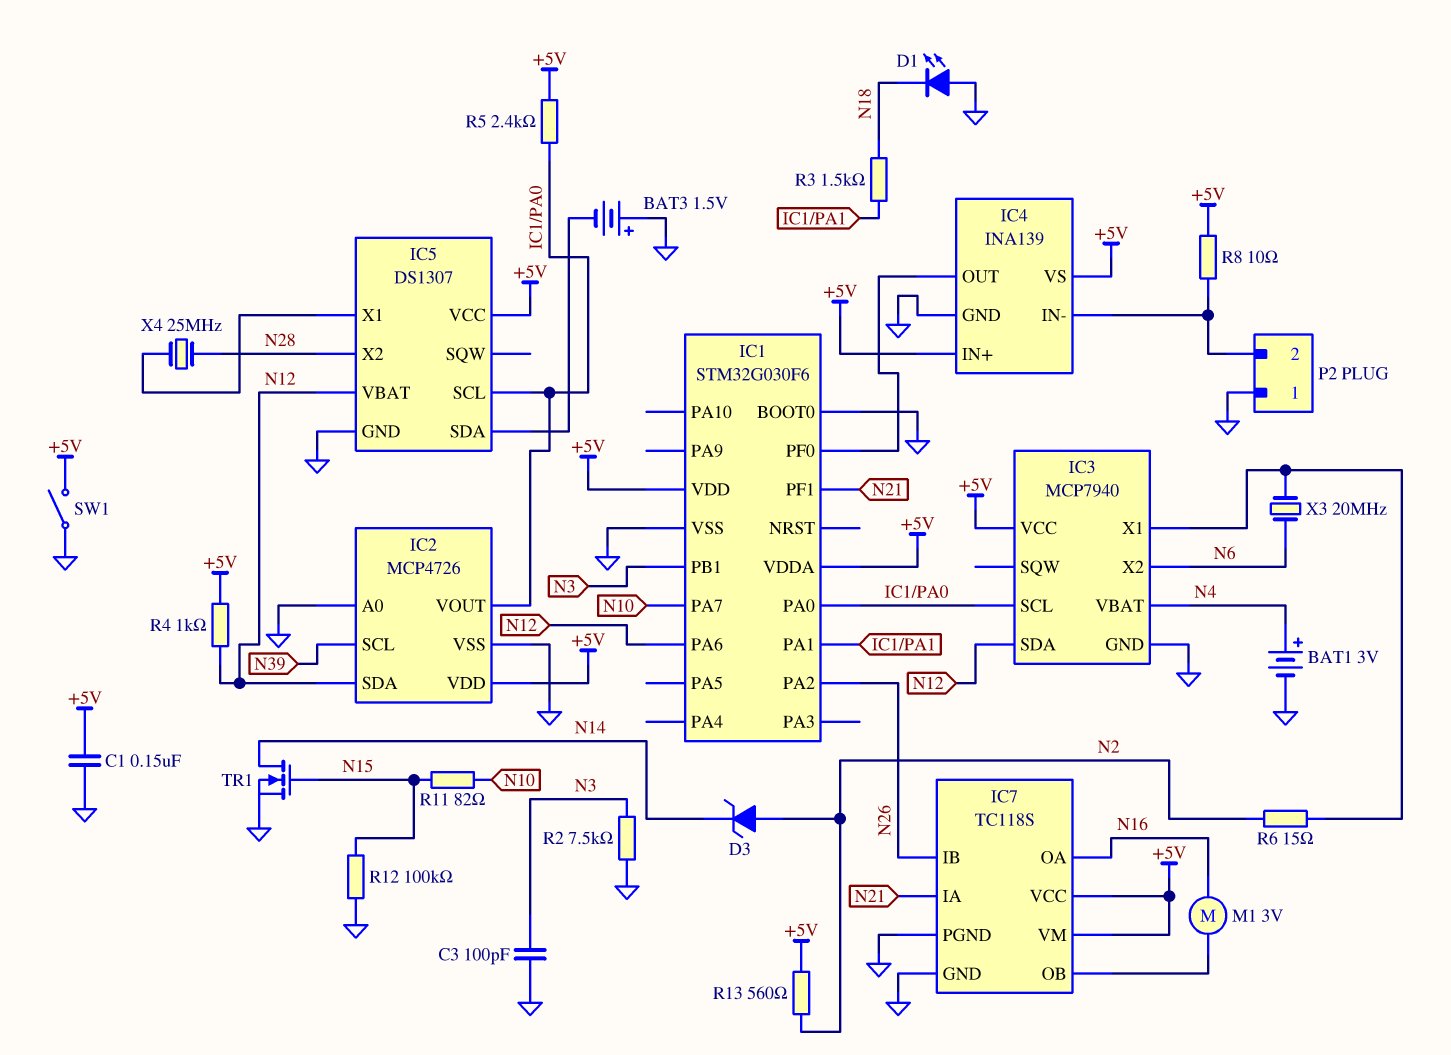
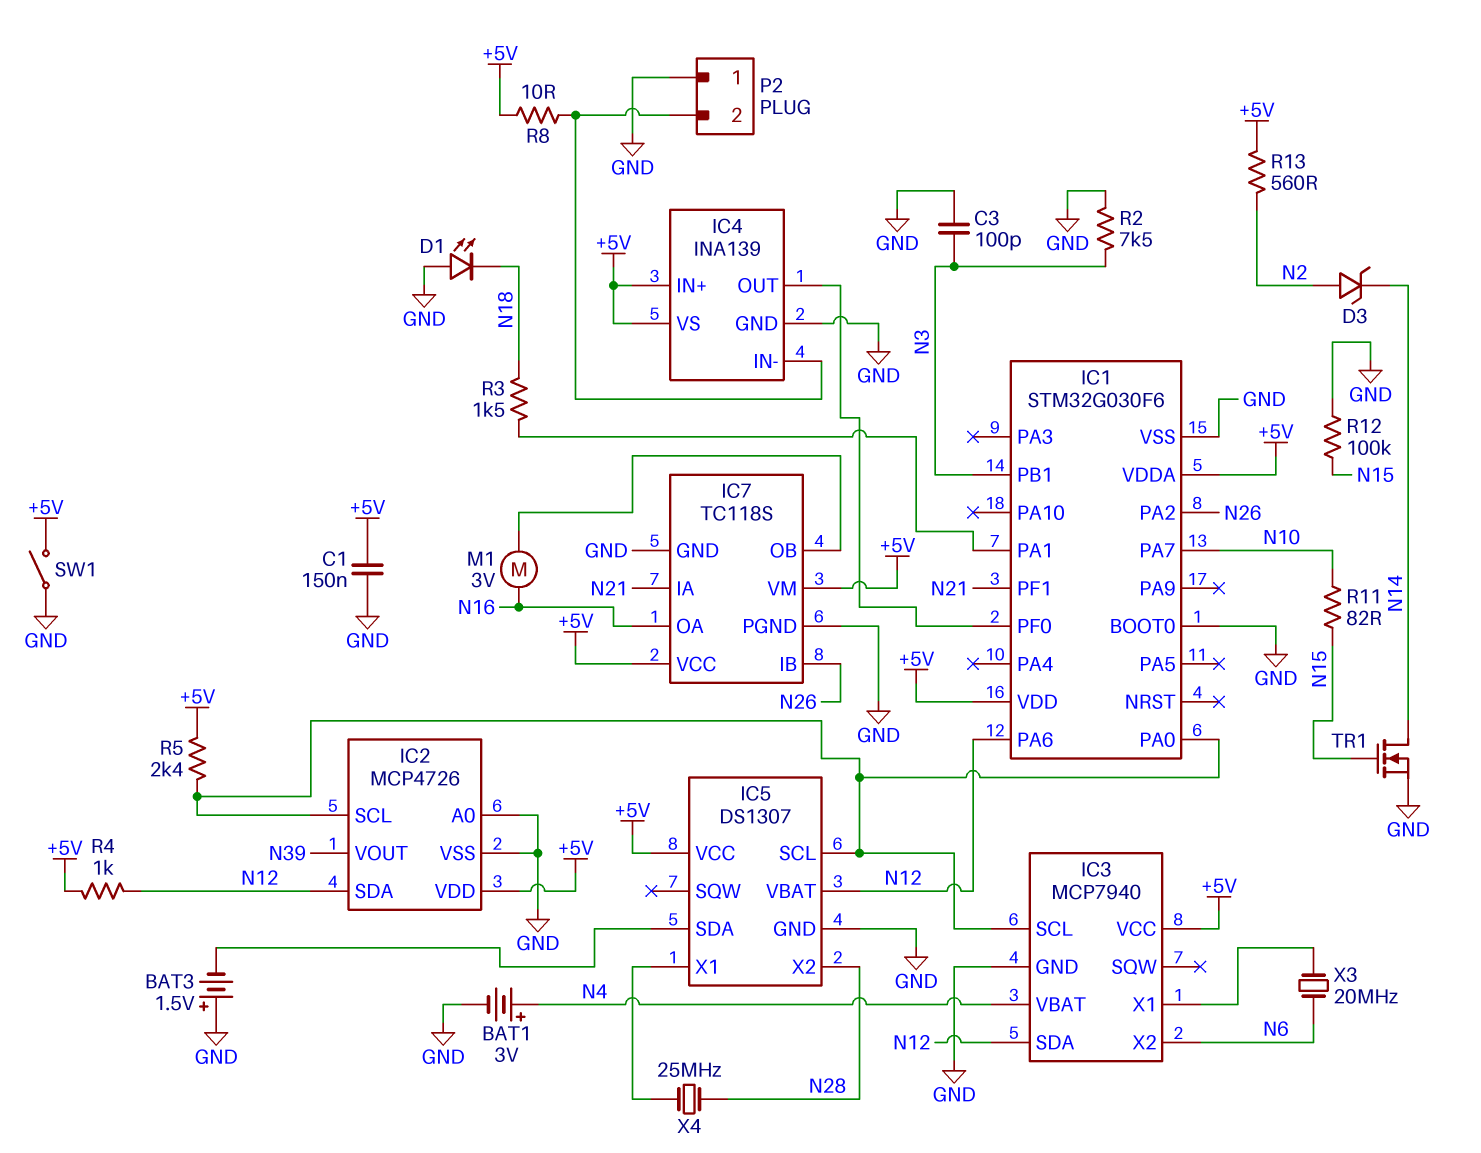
IC2 pin SCL: N39 -> IC1/PA0
IC2 pin VOUT: IC1/PA0 -> N39
R6: 15 (IC3/X1, N2) -> none

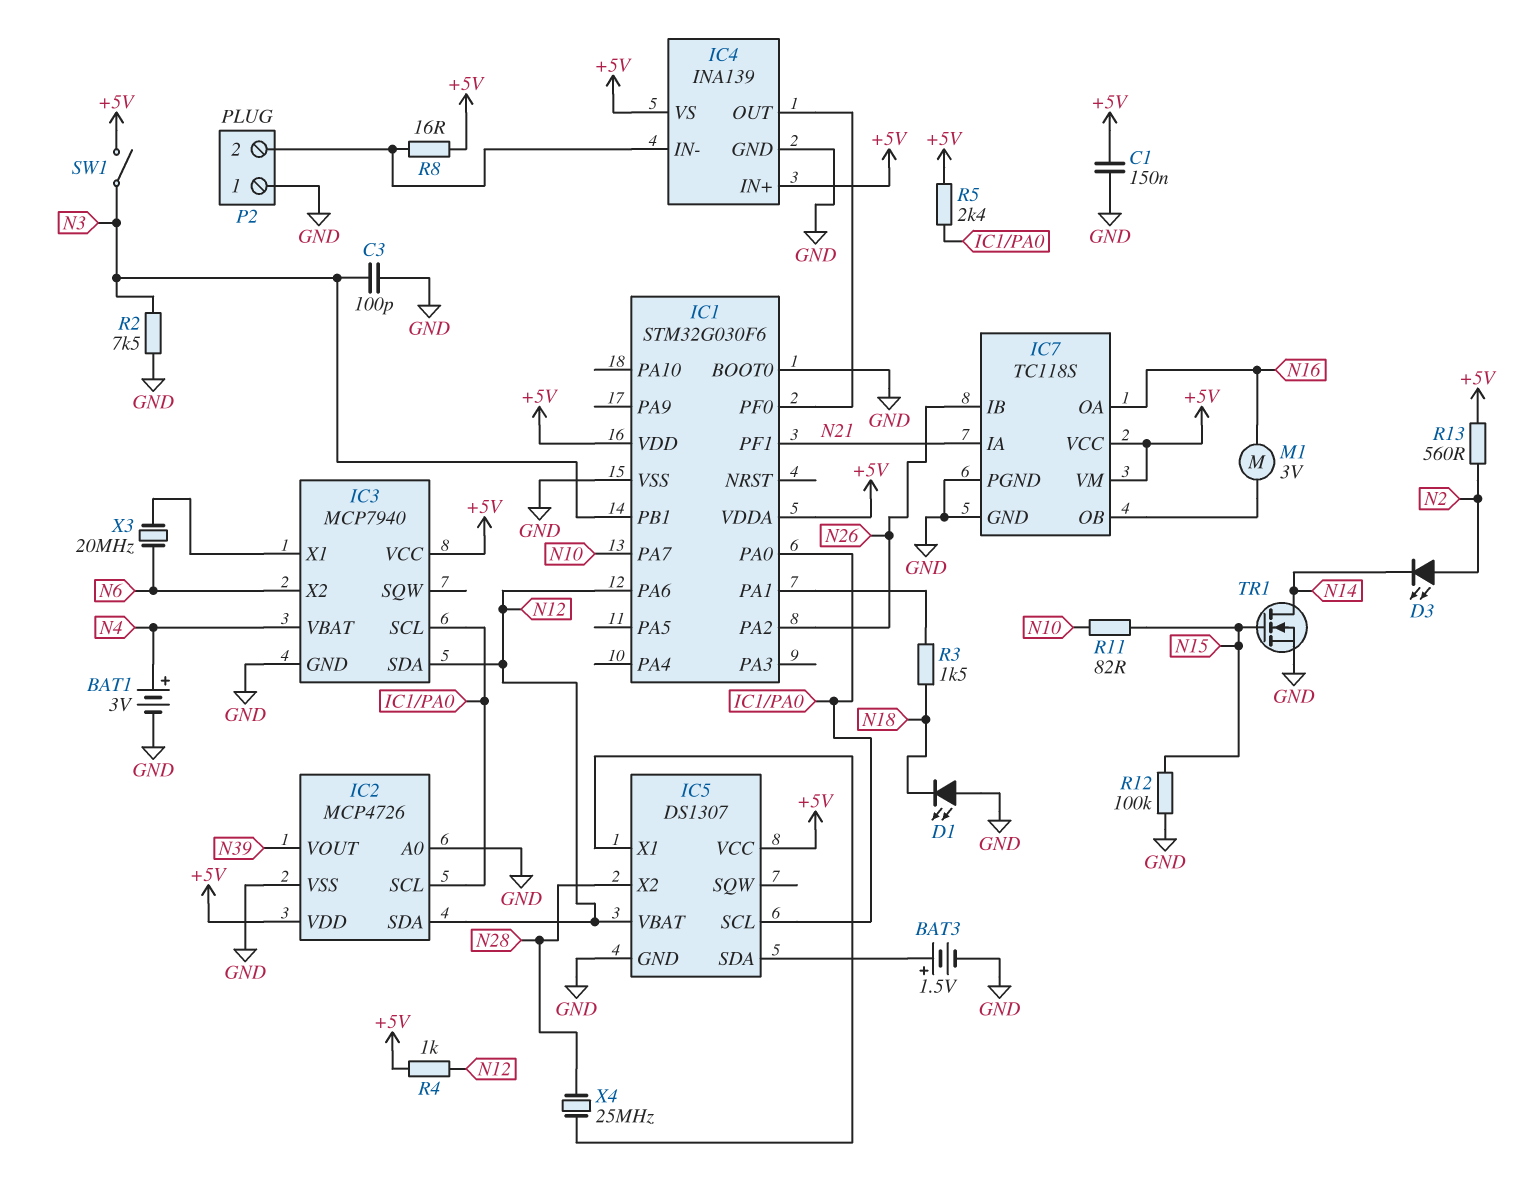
BAT3: 1.5V (plus GND, minus IC5/SDA) -> 1.5V (plus IC5/SDA, minus GND)
D3: zener (A N2, K N14) -> LED (A N2, K N14)
R8: 10 (+5V, IC4/IN-) -> 16 (+5V, IC4/IN-)
SW1: switch (+5V, GND) -> switch (+5V, N3)

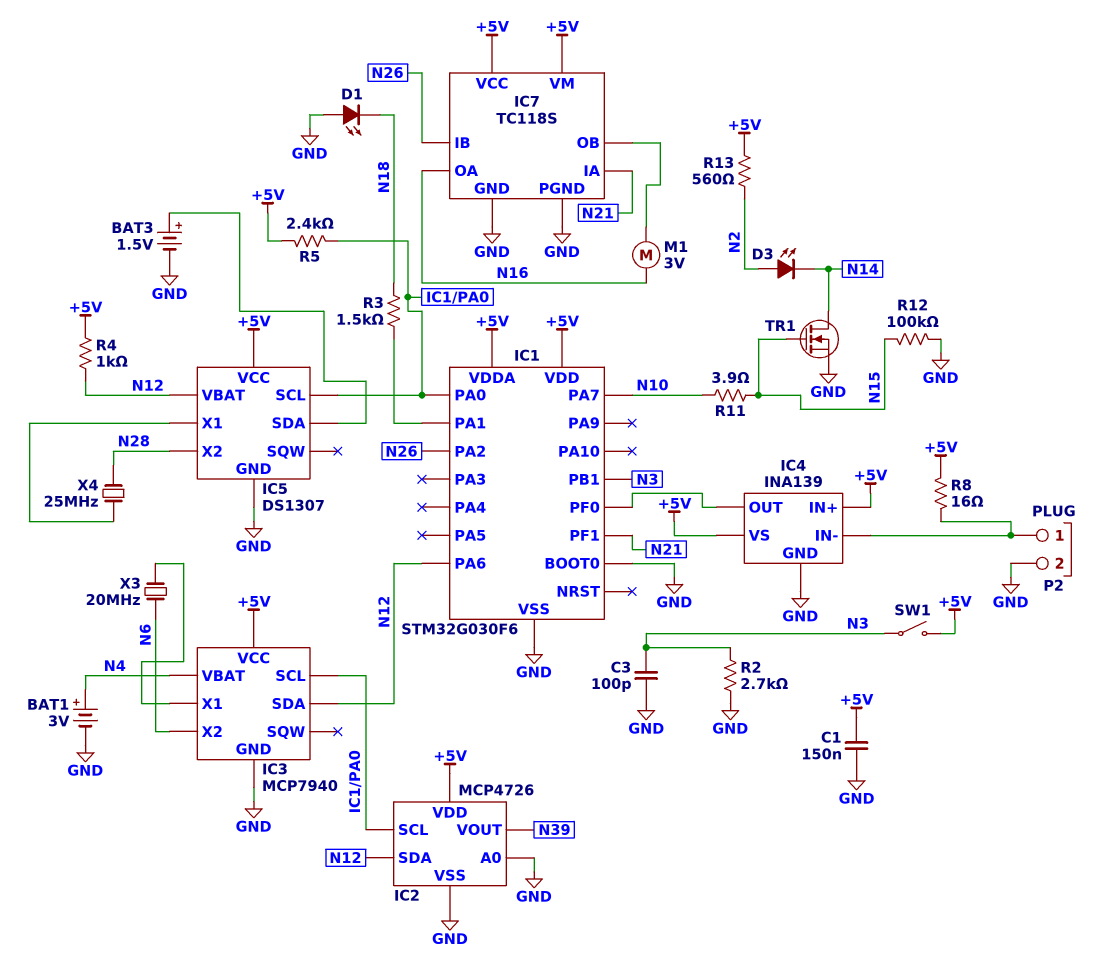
P2 pin 1: GND -> IC4/IN-
P2 pin 2: IC4/IN- -> GND
R2: 7.5k (GND, N3) -> 2.7k (GND, N3)
R11: 82 (N10, N15) -> 3.9 (N10, N15)

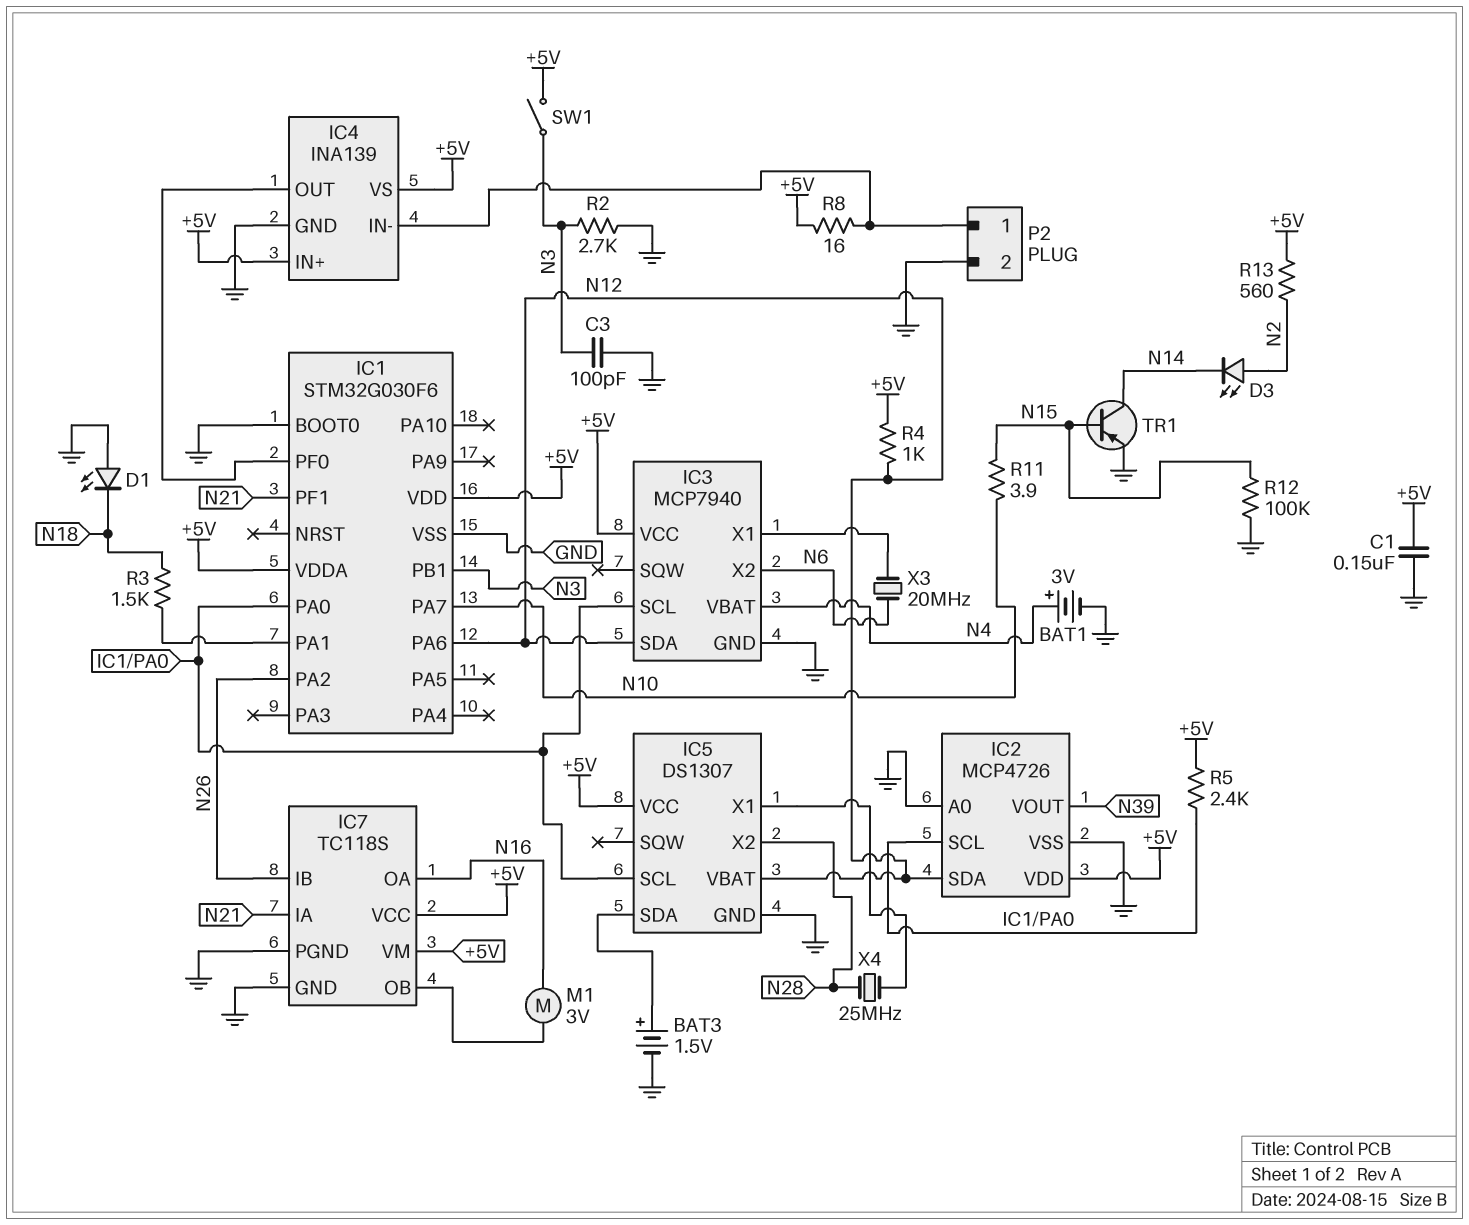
TR1: NMOS (G N15, D N14, S GND) -> PNP (B N15, C N14, E GND)

